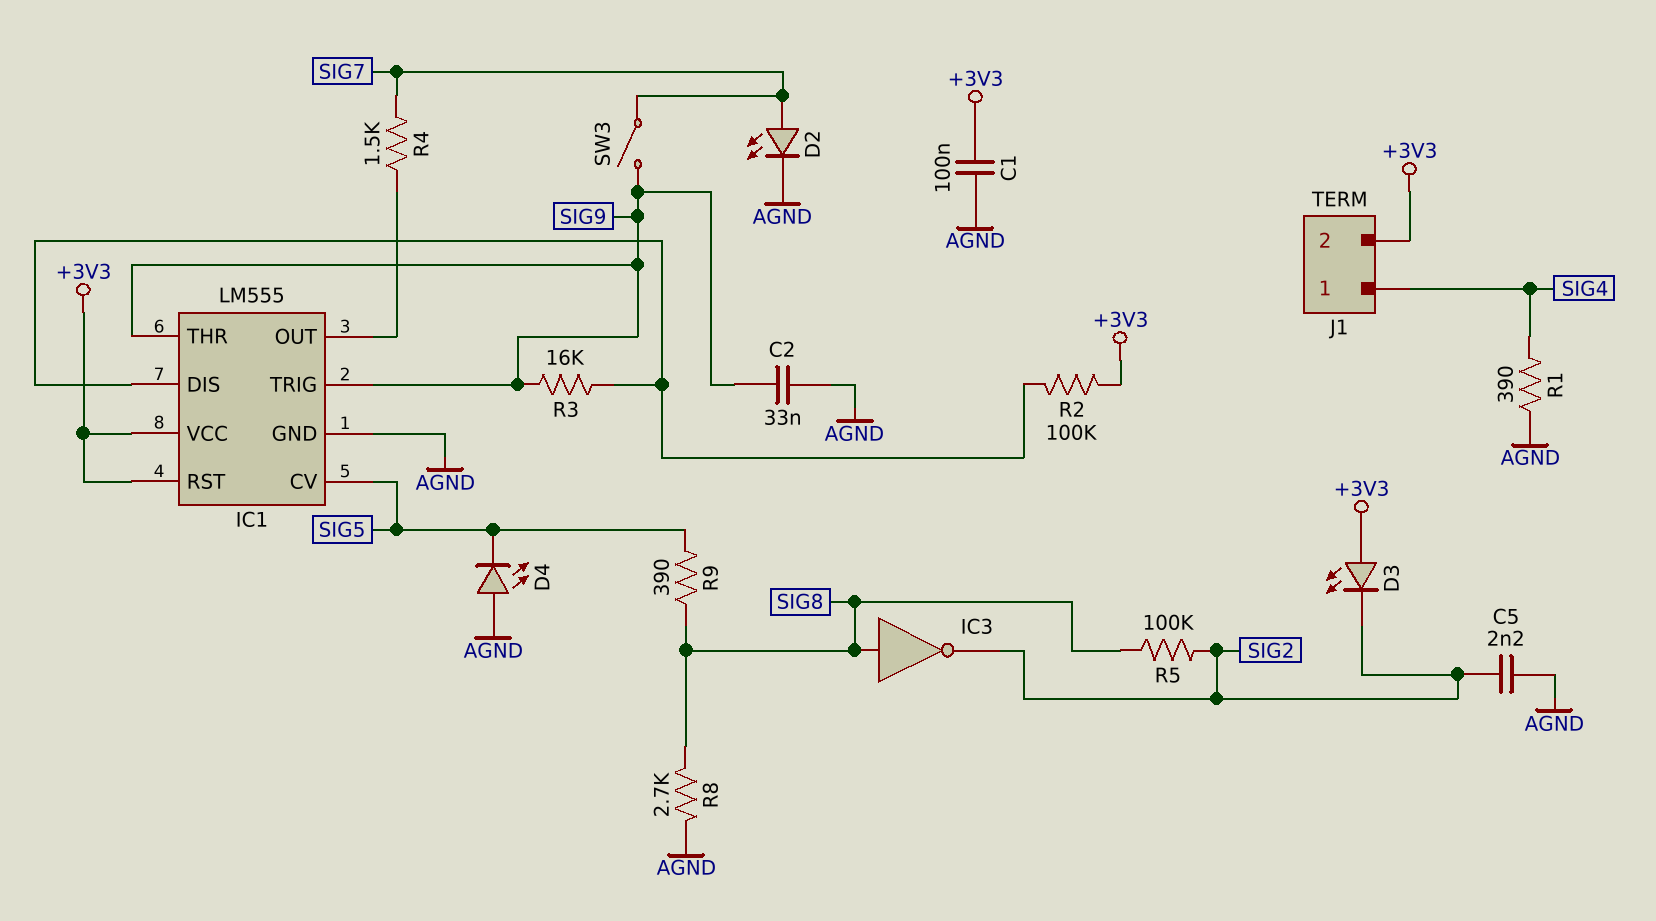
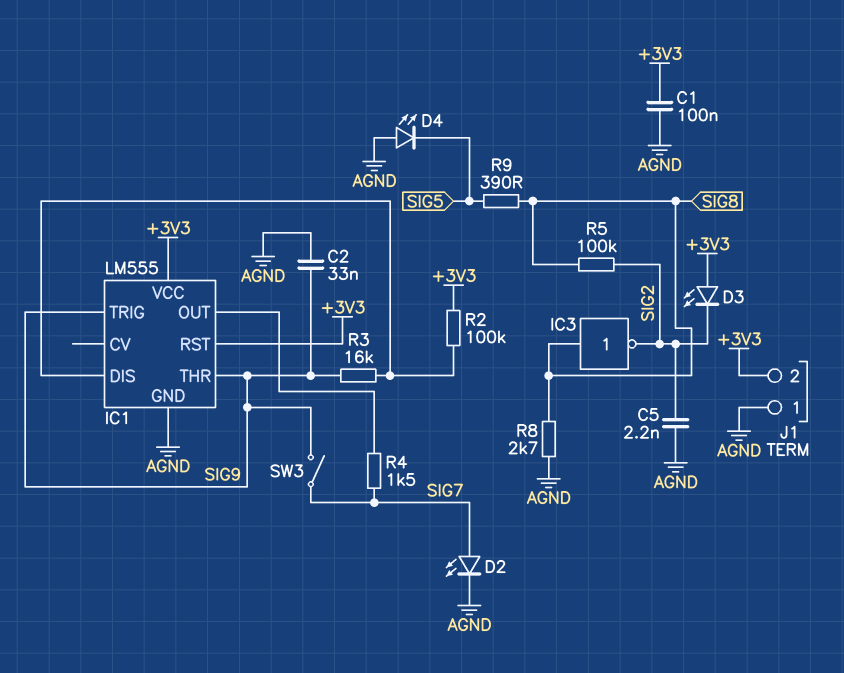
IC1 pin CV: SIG5 -> none
J1 pin 1: SIG4 -> AGND
R1: 390 (AGND, SIG4) -> none

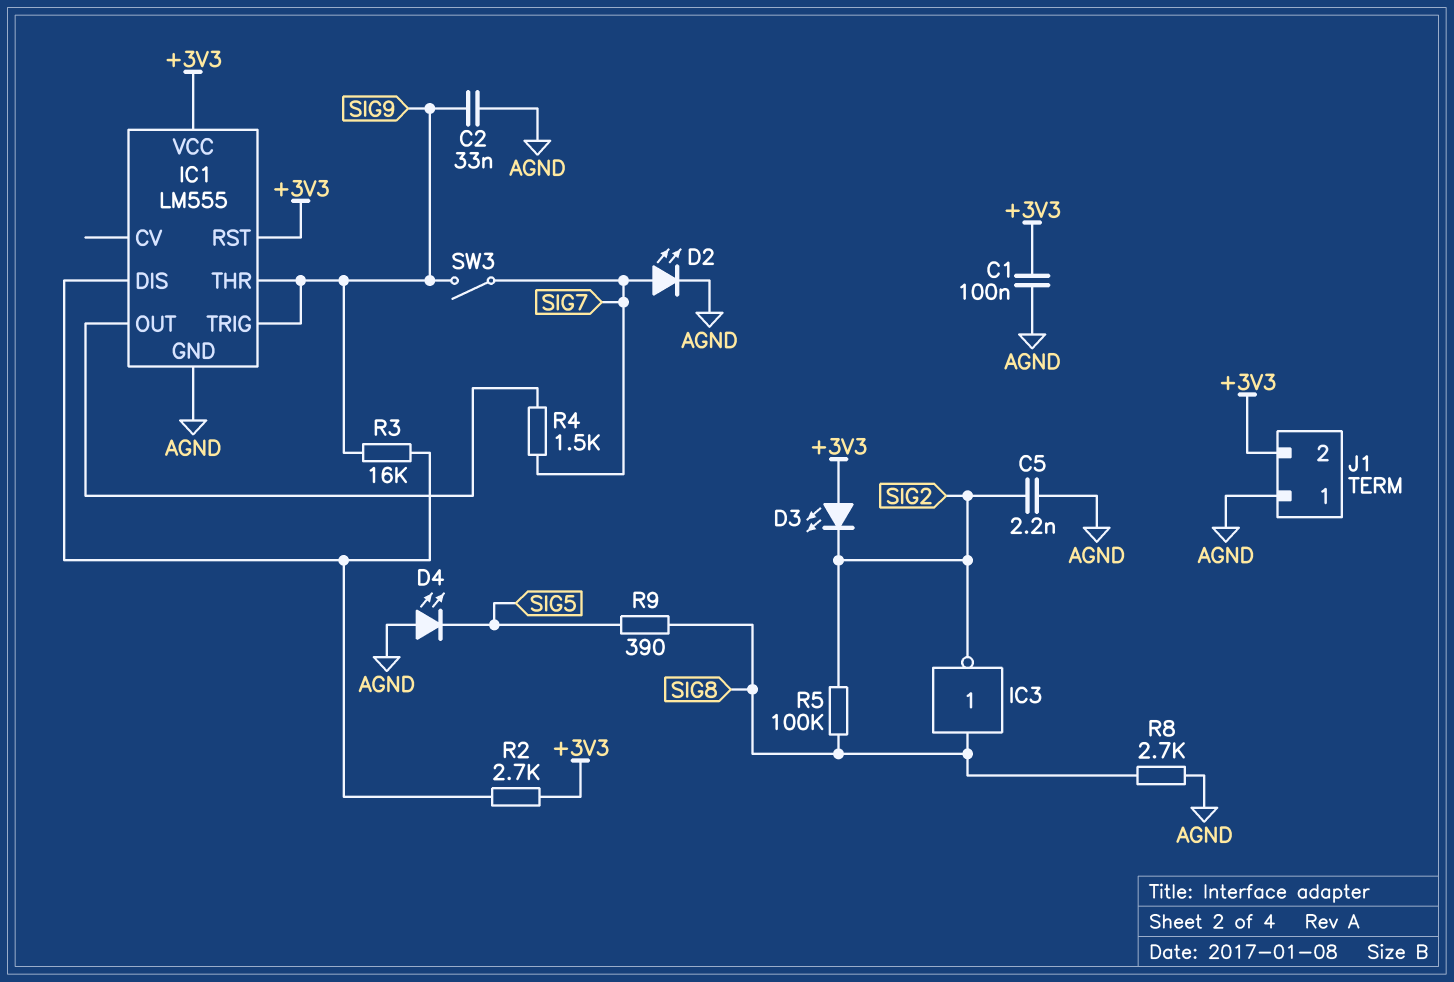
R2: 100k (+3V3, IC1/DIS) -> 2.7k (+3V3, IC1/DIS)

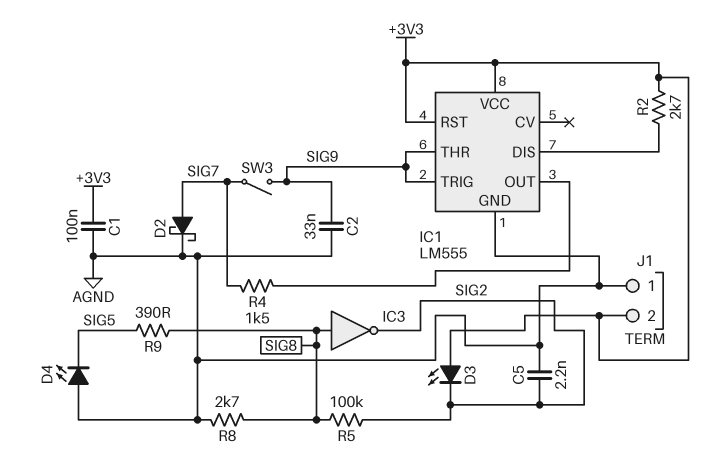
D2: LED (A SIG7, K AGND) -> schottky (A SIG7, K AGND)
R3: 16k (IC1/DIS, SIG9) -> none

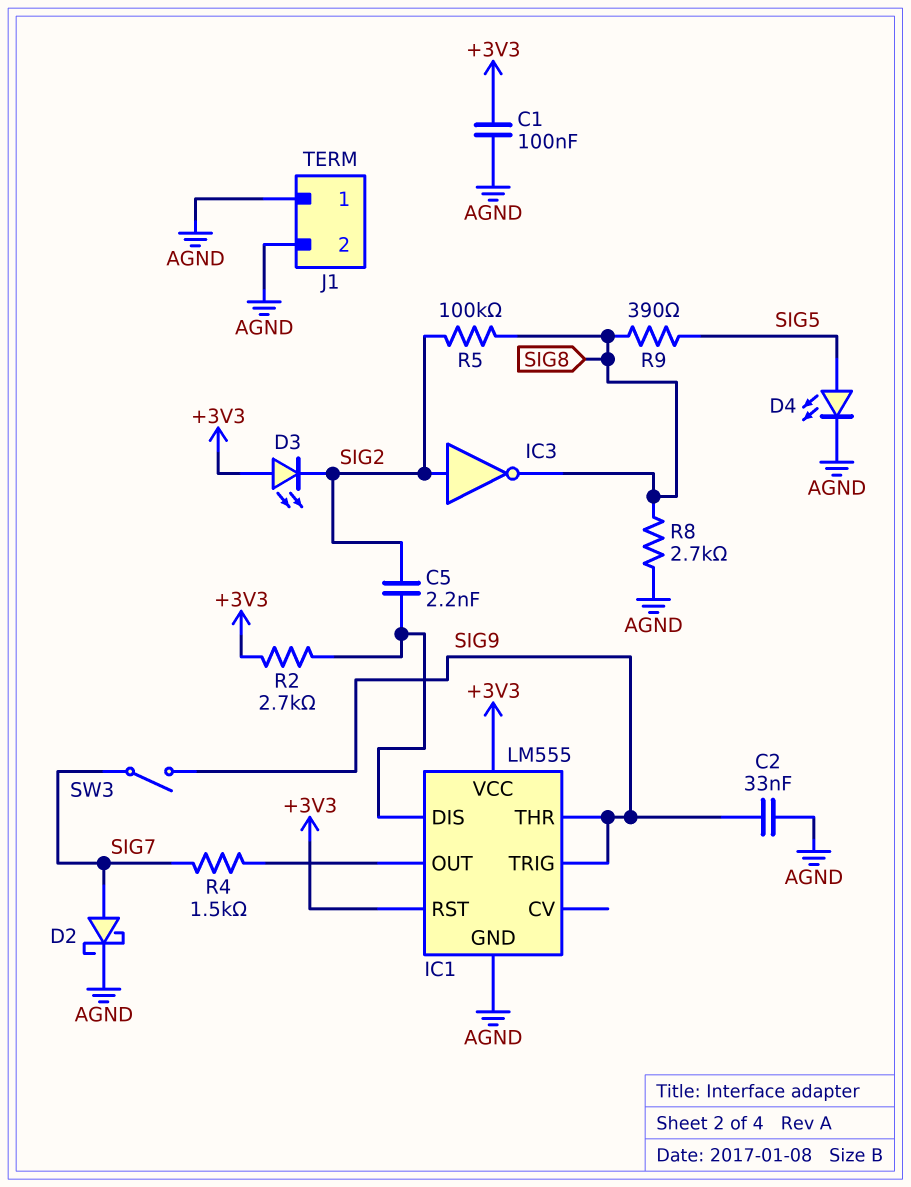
C5: 2.2nF (AGND, SIG2) -> 2.2nF (IC1/DIS, SIG2)
D4: LED (A AGND, K SIG5) -> LED (A SIG5, K AGND)
IC3: NOT (in SIG8, out SIG2) -> NOT (in SIG2, out SIG8)
J1 pin 2: +3V3 -> AGND

